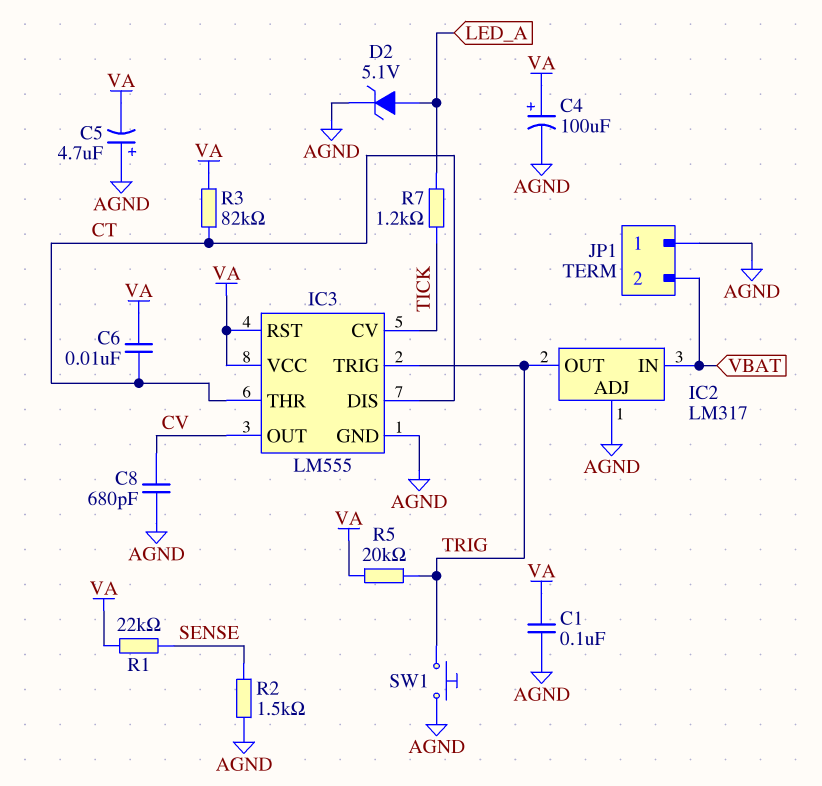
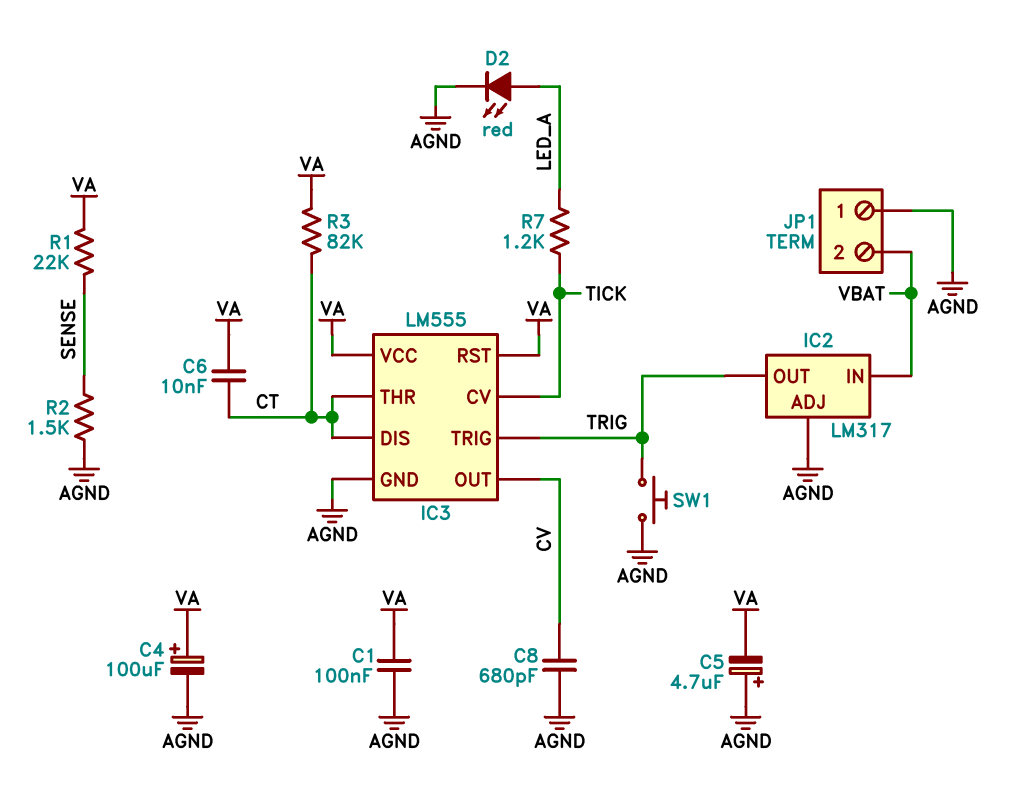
D2: zener 5.1V (A LED_A, K AGND) -> LED red (A LED_A, K AGND)
R5: 20k (TRIG, VA) -> none

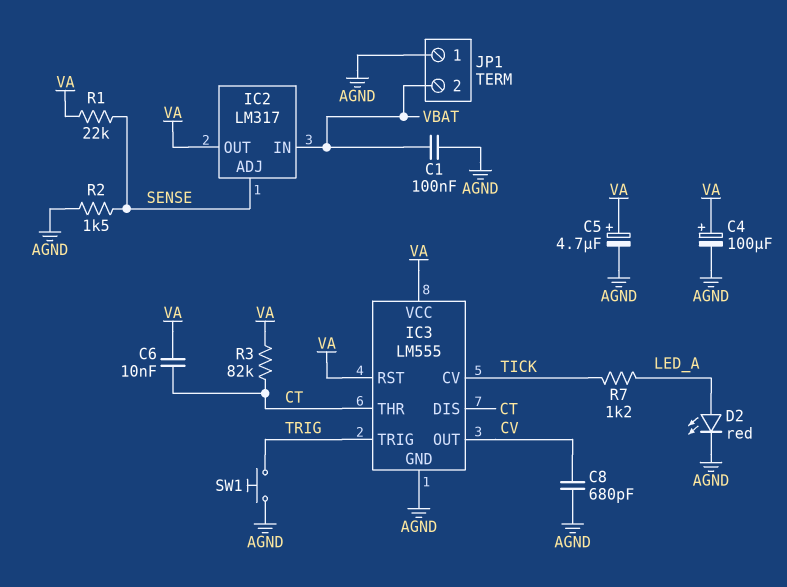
C1: 100nF (AGND, VA) -> 100nF (AGND, VBAT)
C5: 4.7uF (plus AGND, minus VA) -> 4.7uF (plus VA, minus AGND)
IC2 pin ADJ: AGND -> SENSE
IC2 pin OUT: TRIG -> VA

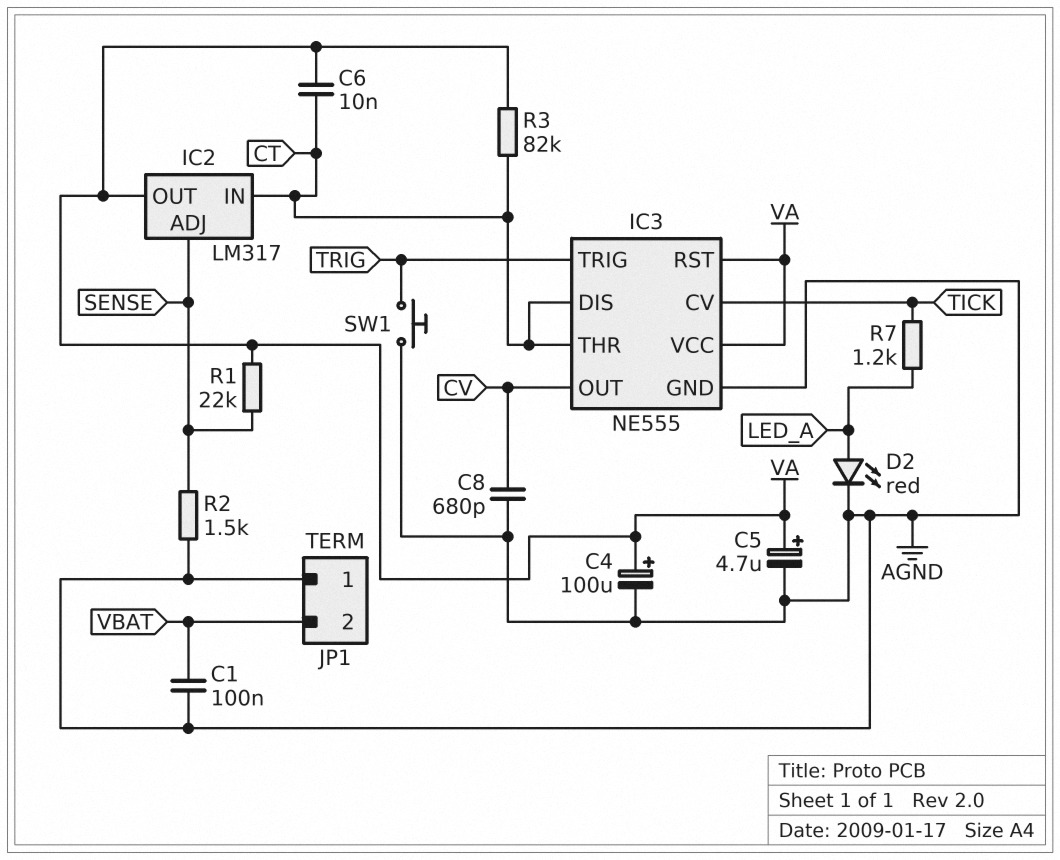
IC2 pin IN: VBAT -> CT
IC3: LM555 -> NE555

